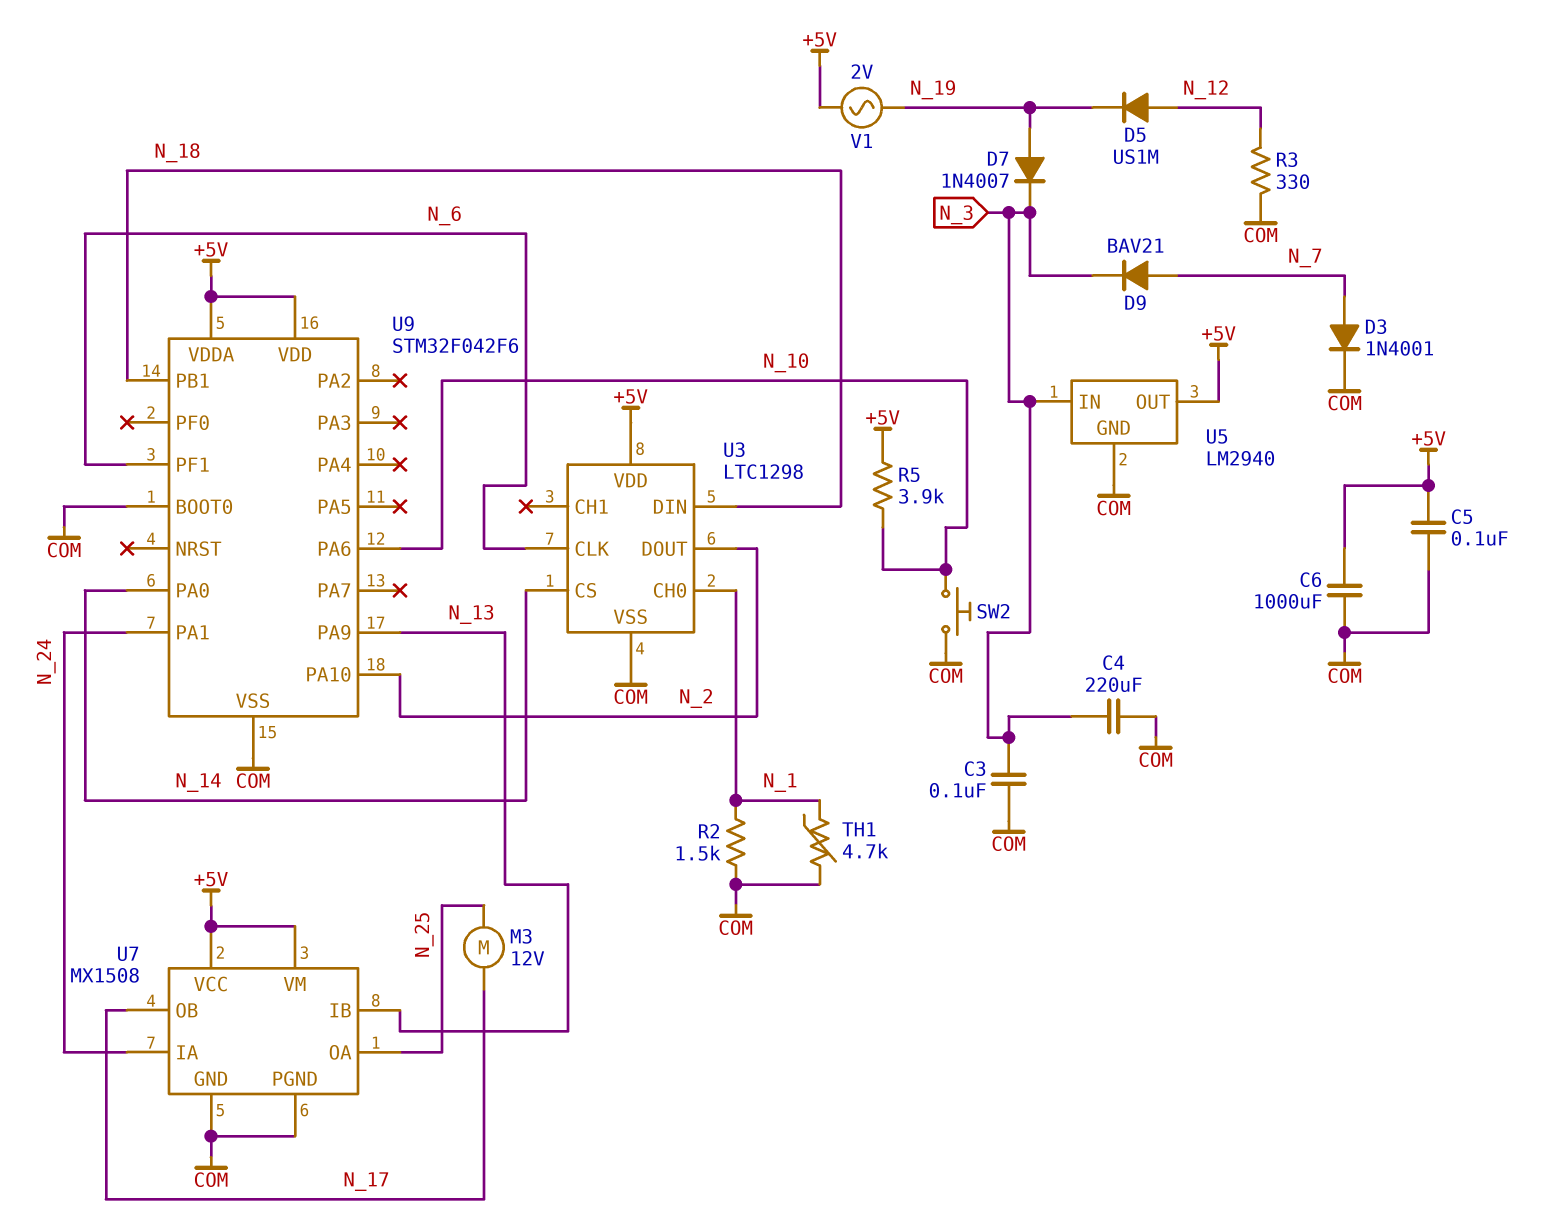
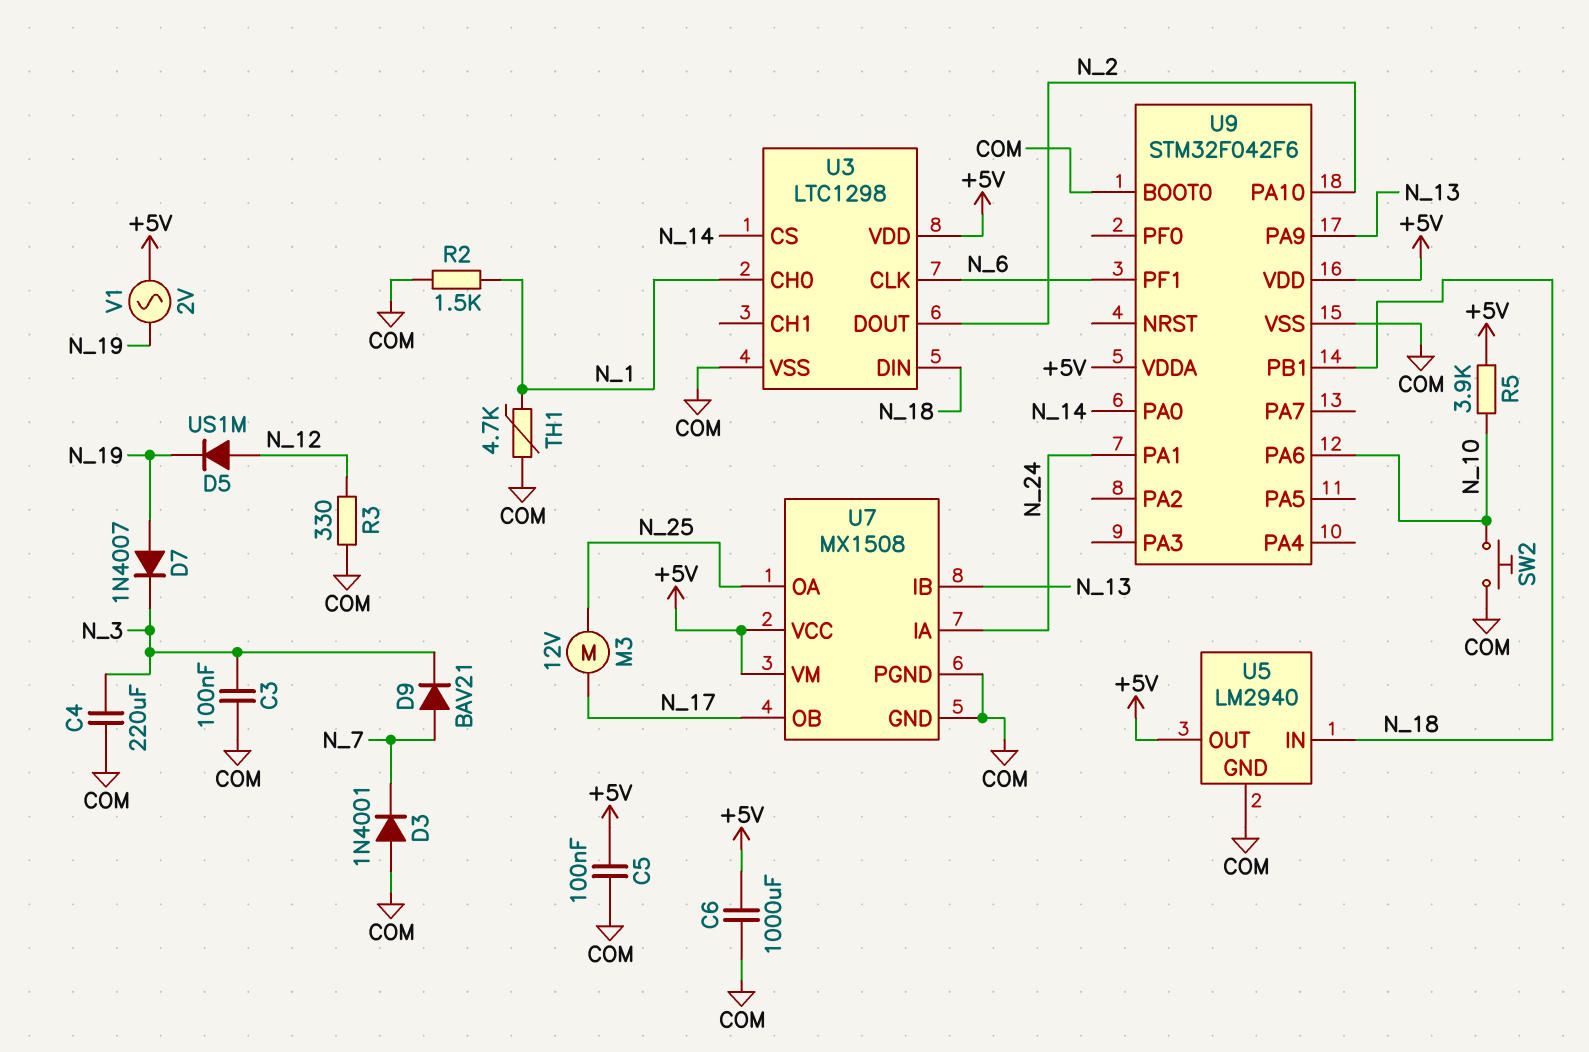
D3: diode 1N4001 (A N_7, K COM) -> diode 1N4001 (A COM, K N_7)
U5 pin IN: N_3 -> N_18

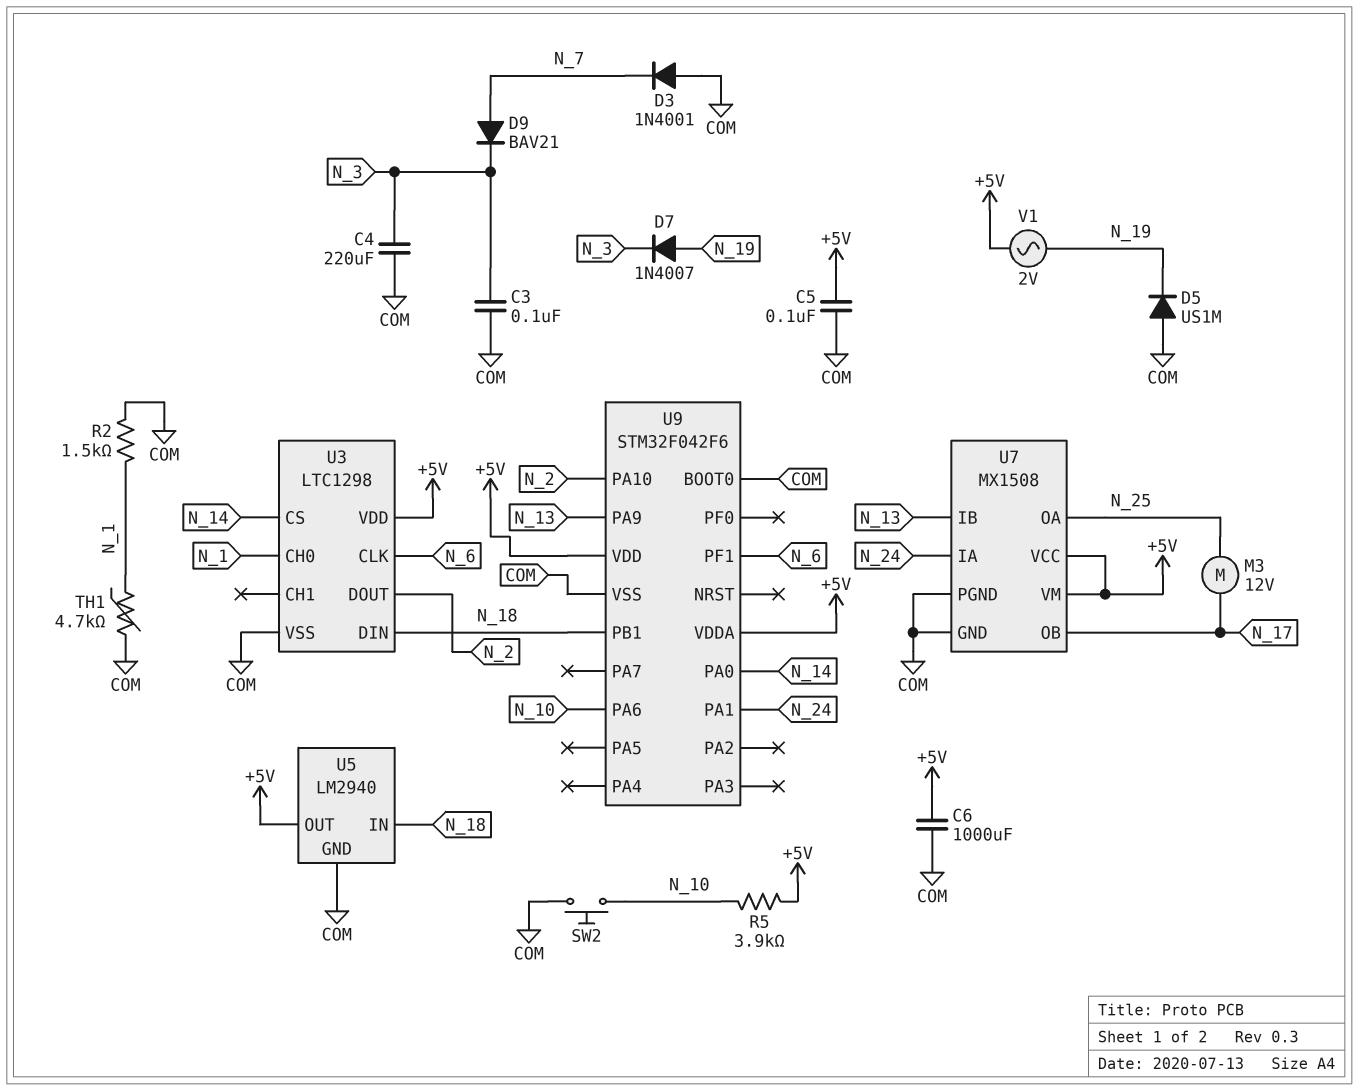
D5: diode US1M (A N_12, K N_19) -> diode US1M (A COM, K N_19)
R3: 330 (COM, N_12) -> none

